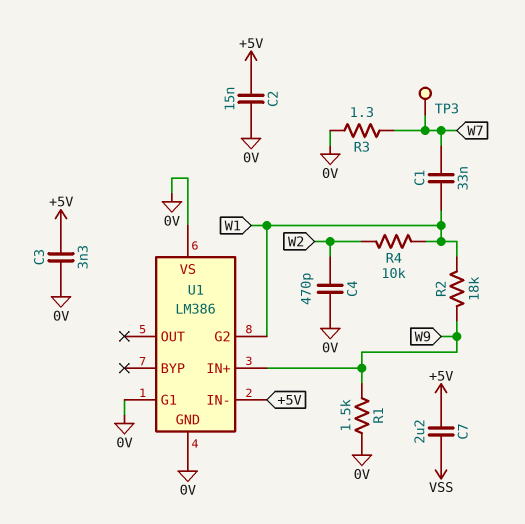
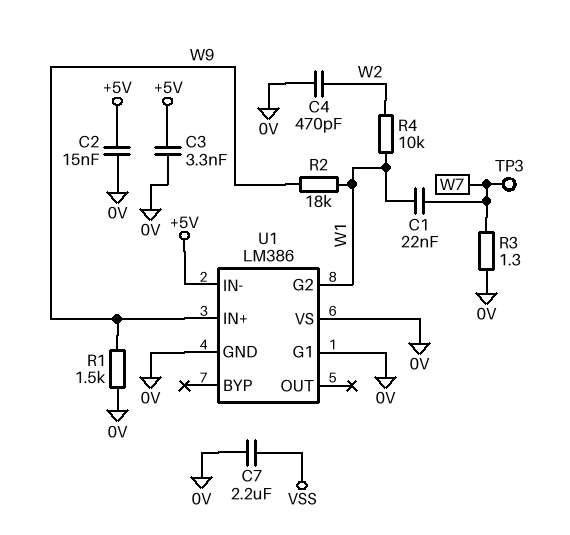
C1: 33nF (W1, W7) -> 22nF (W1, W7)
C7: 2.2uF (+5V, VSS) -> 2.2uF (0V, VSS)

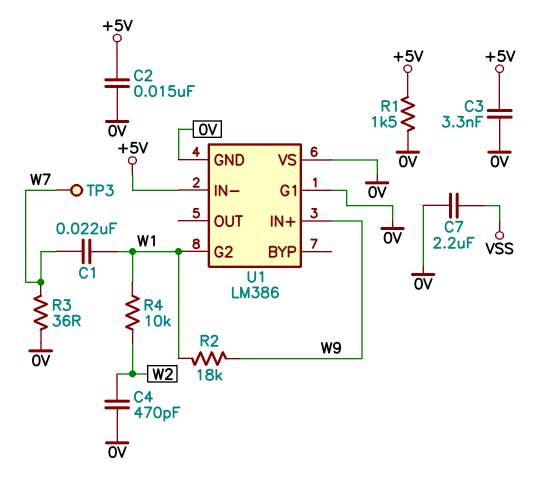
R1: 1.5k (0V, W9) -> 1.5k (+5V, 0V)
R3: 1.3 (0V, W7) -> 36 (0V, W7)

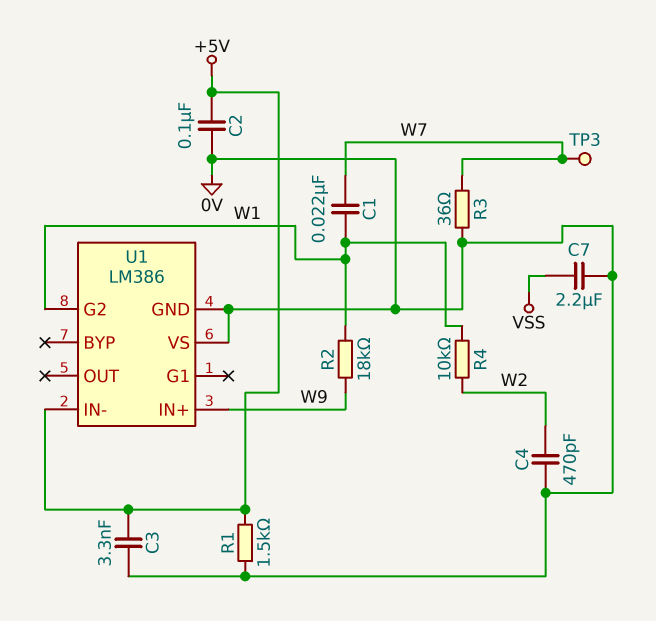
C2: 15nF (+5V, 0V) -> 100nF (+5V, 0V)
U1 pin G1: 0V -> none

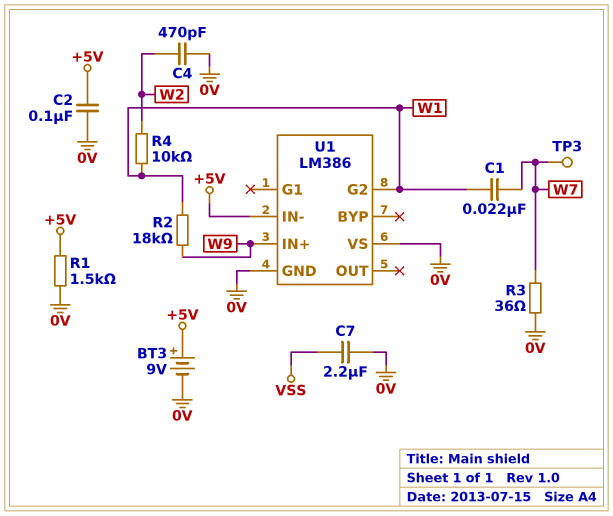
BT3: none -> 9V (plus +5V, minus 0V)
C3: 3.3nF (+5V, 0V) -> none

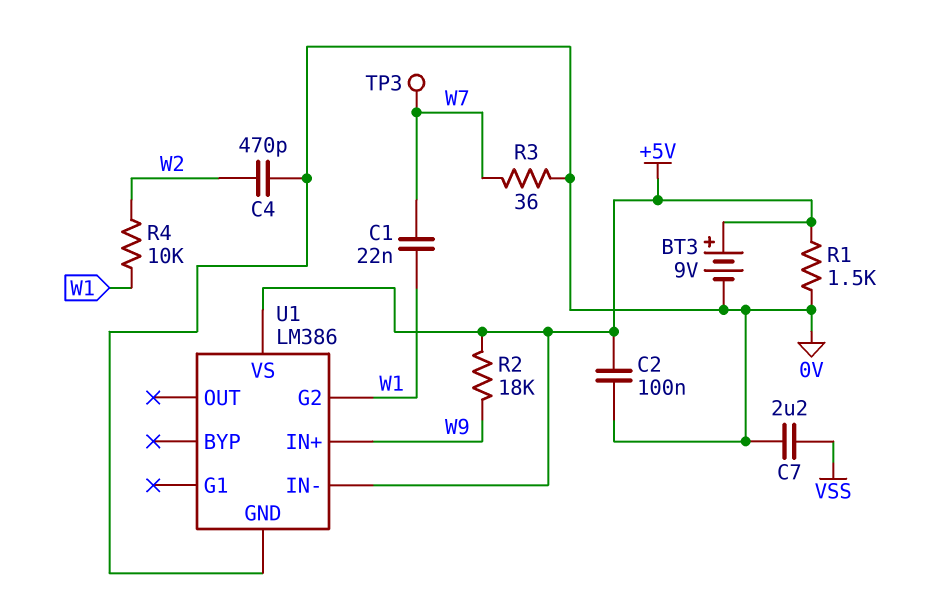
R2: 18k (W1, W9) -> 18k (+5V, W9)
U1 pin VS: 0V -> +5V

